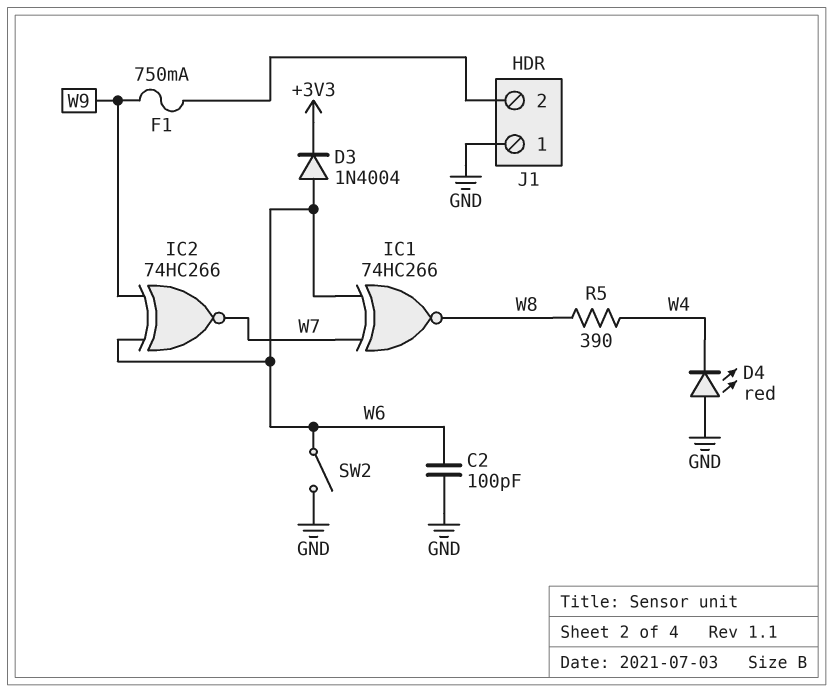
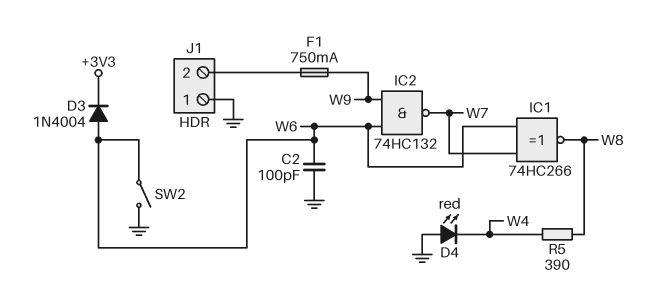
IC2: XNOR 74HC266 (in W6, in W9, out W7) -> NAND 74HC132 (in W6, in W9, out W7)

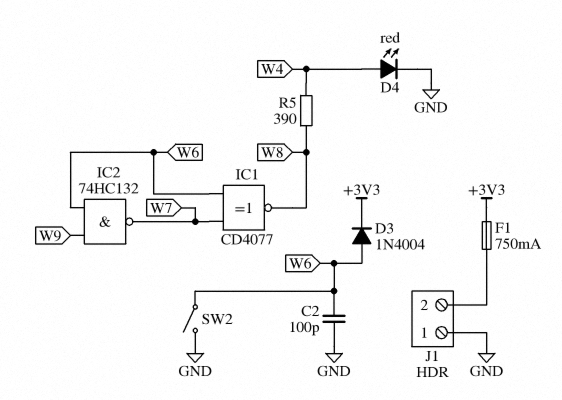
D4: LED red (A GND, K W4) -> LED red (A W4, K GND)
F1: 750mA (J1/2, W9) -> 750mA (+3V3, J1/2)
IC1: XNOR 74HC266 (in W6, in W7, out W8) -> XNOR CD4077 (in W6, in W7, out W8)

